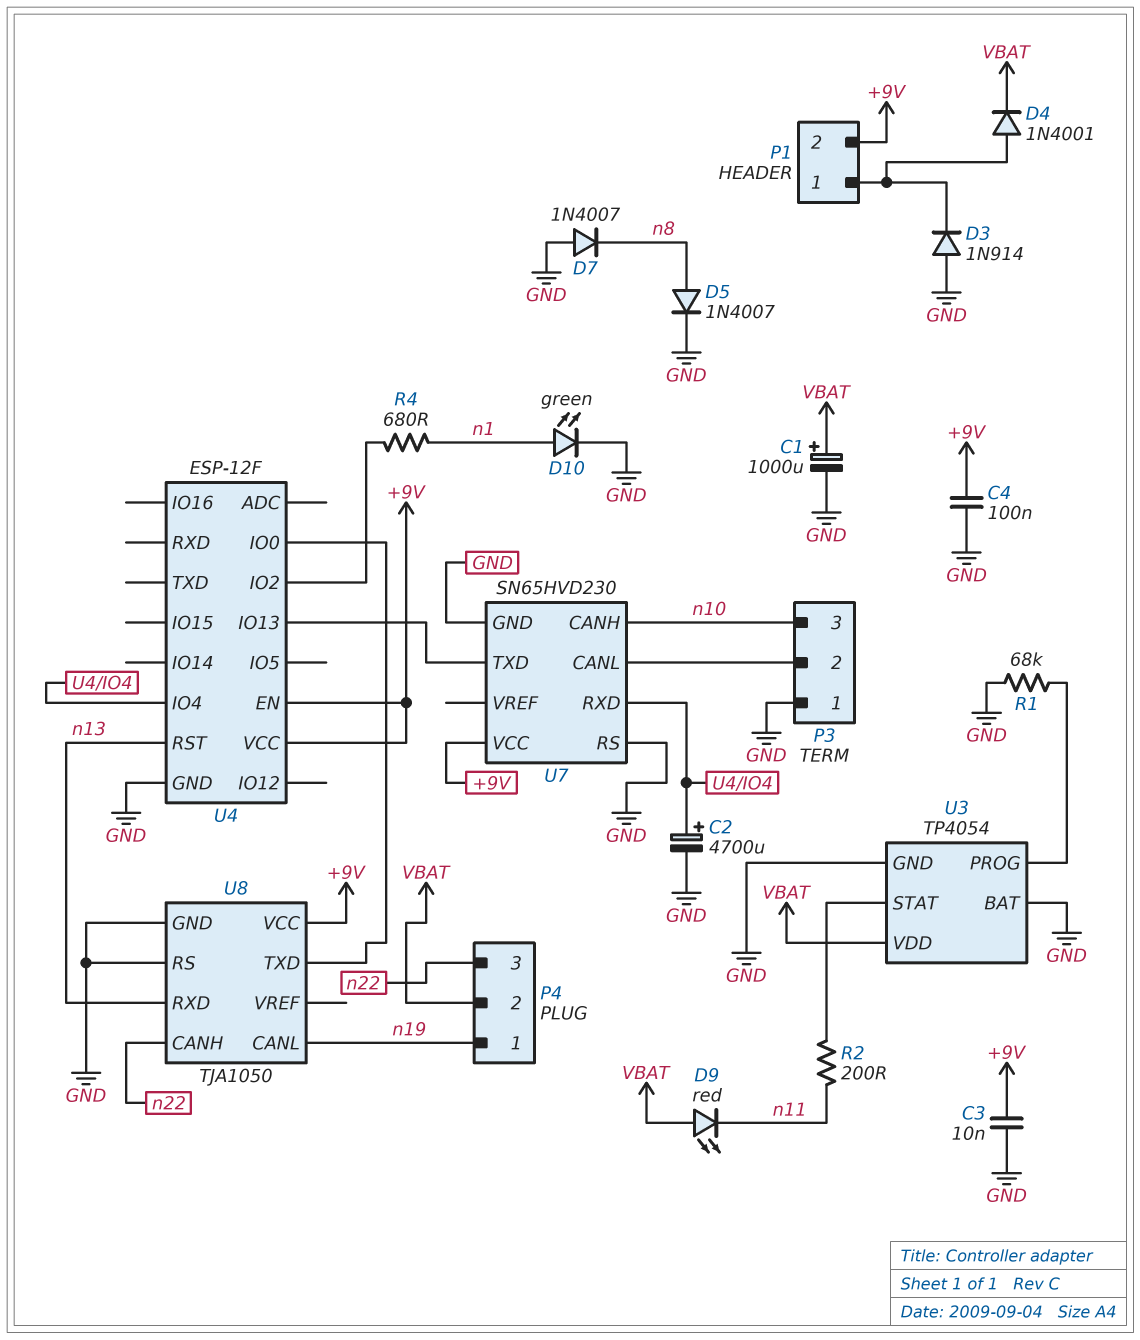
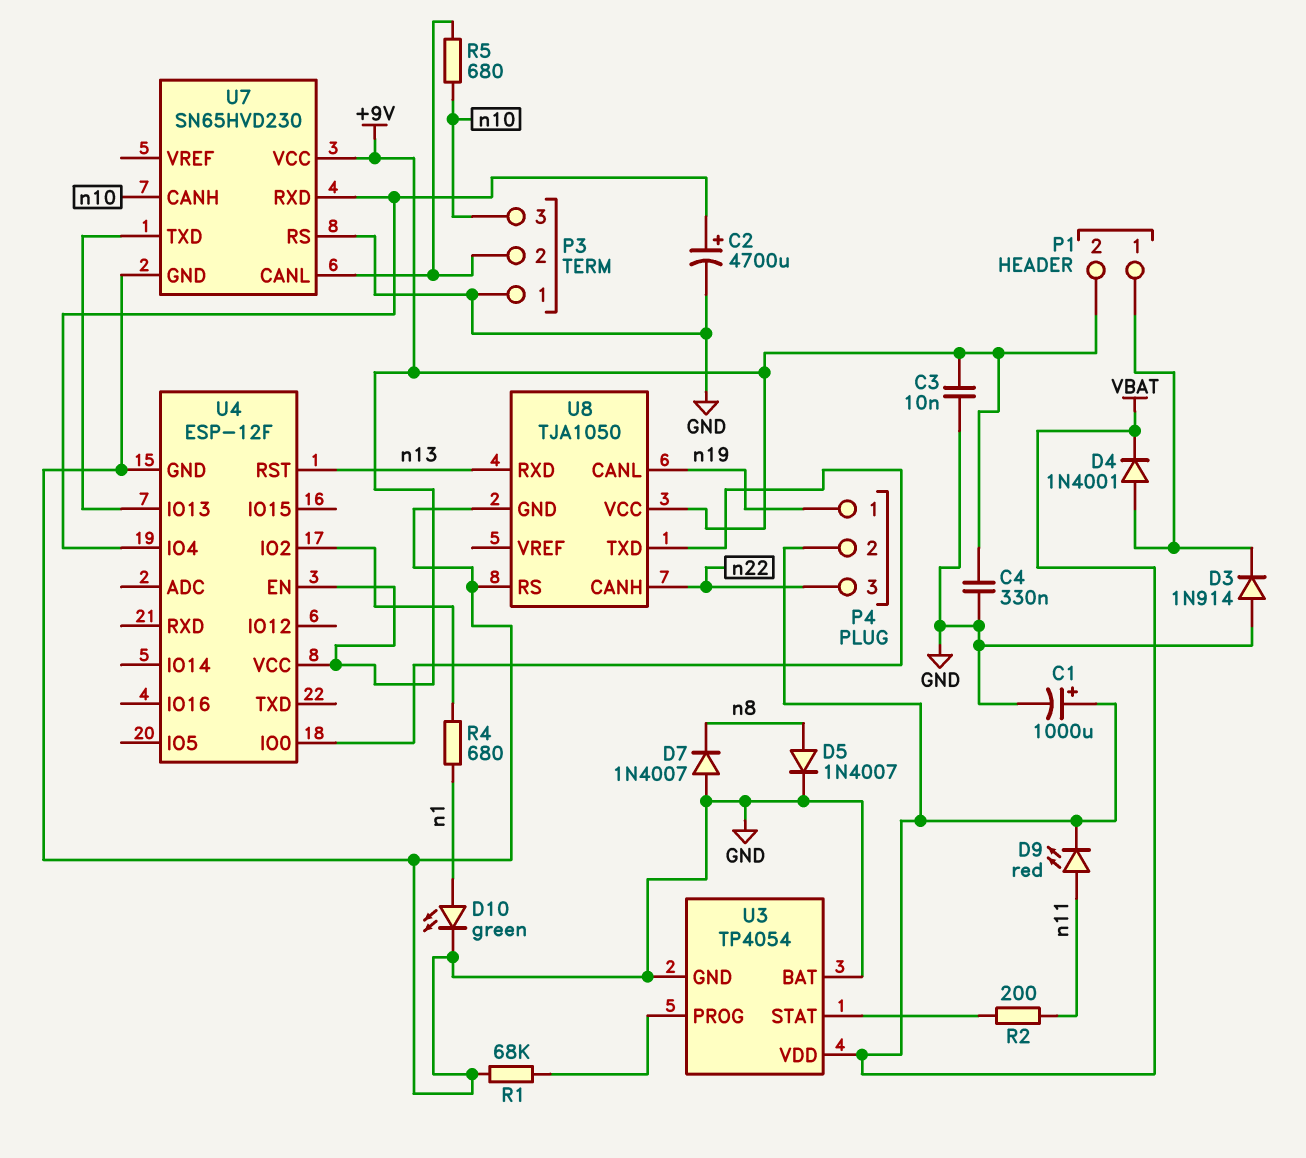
C4: 100nF (+9V, GND) -> 330nF (+9V, GND)
D9: LED red (A VBAT, K n11) -> LED red (A n11, K VBAT)
R5: none -> 680 (P3/2, n10)

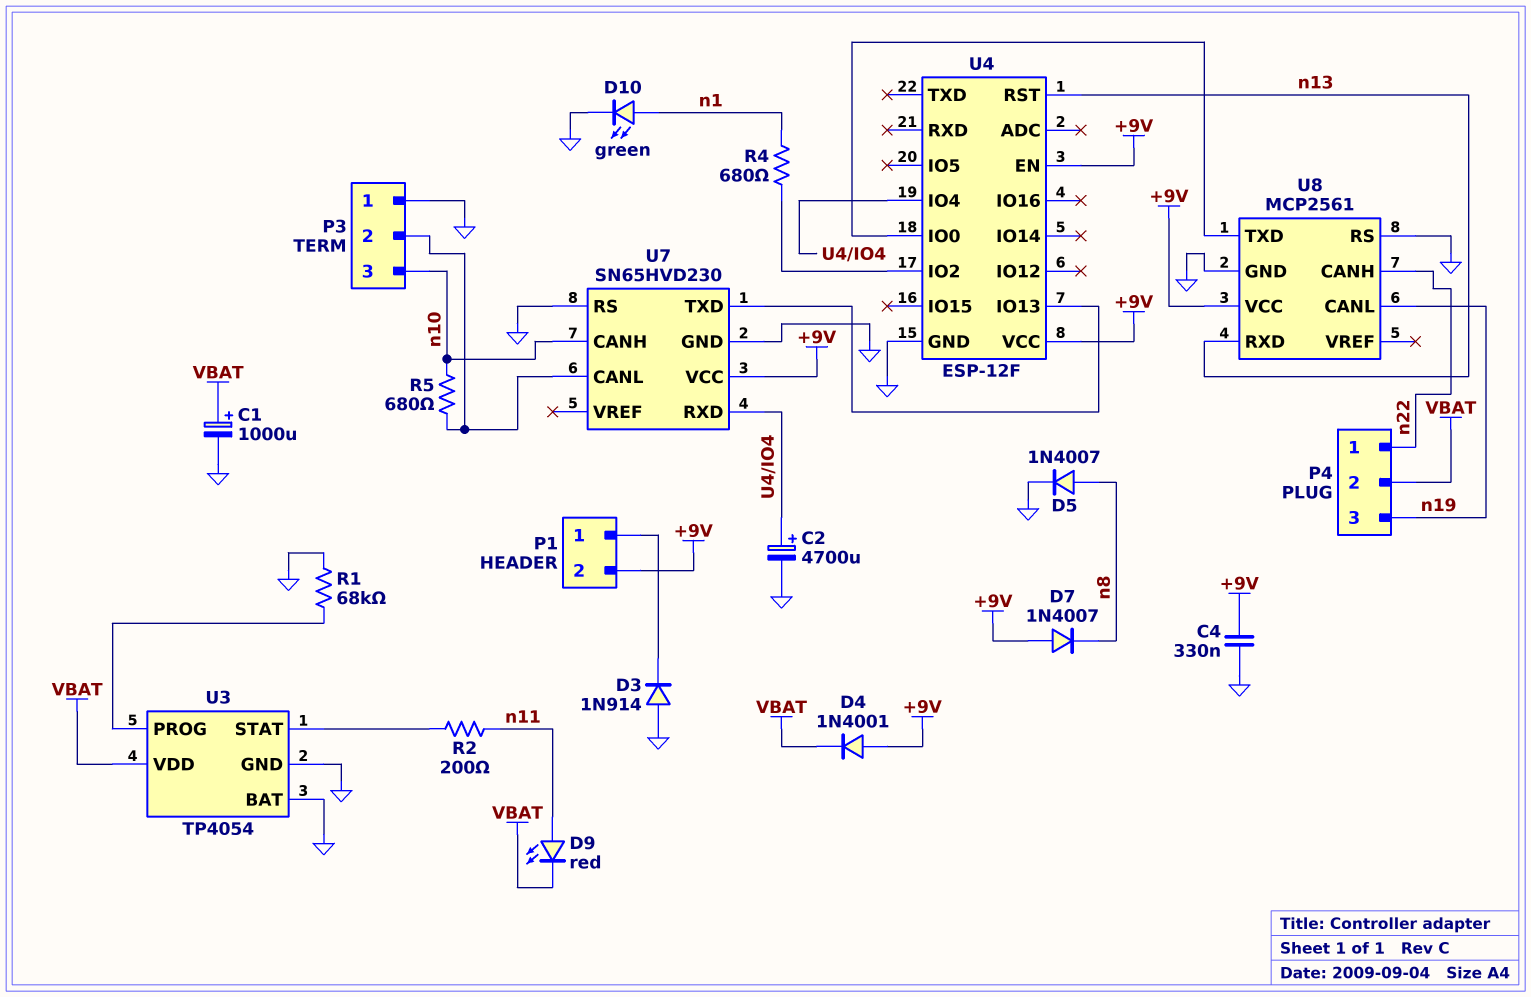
C3: 10nF (+9V, GND) -> none
D4: diode 1N4001 (A P1/1, K VBAT) -> diode 1N4001 (A +9V, K VBAT)
D7: diode 1N4007 (A GND, K n8) -> diode 1N4007 (A +9V, K n8)
P4 pin 1: n19 -> n22
P4 pin 3: n22 -> n19
U8: TJA1050 -> MCP2561

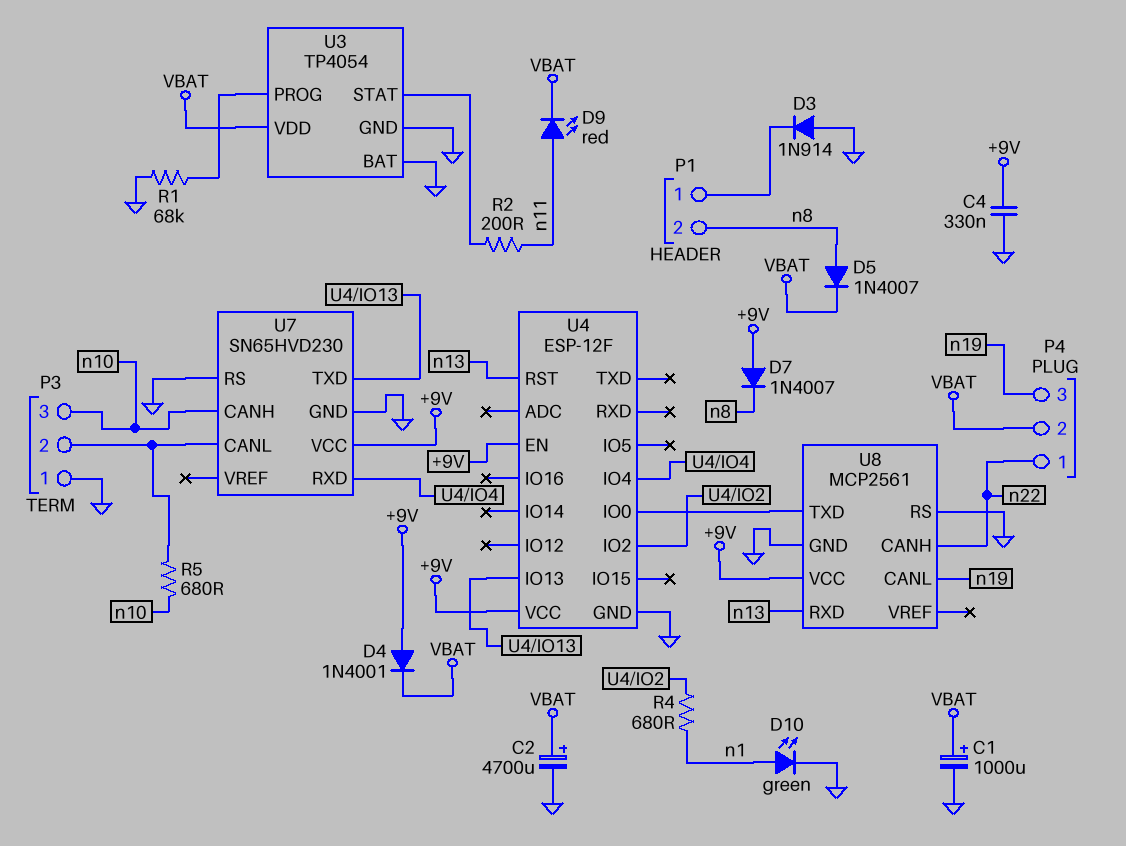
C2: 4700uF (plus U4/IO4, minus GND) -> 4700uF (plus VBAT, minus GND)
D5: diode 1N4007 (A n8, K GND) -> diode 1N4007 (A n8, K VBAT)
P1 pin 2: +9V -> n8

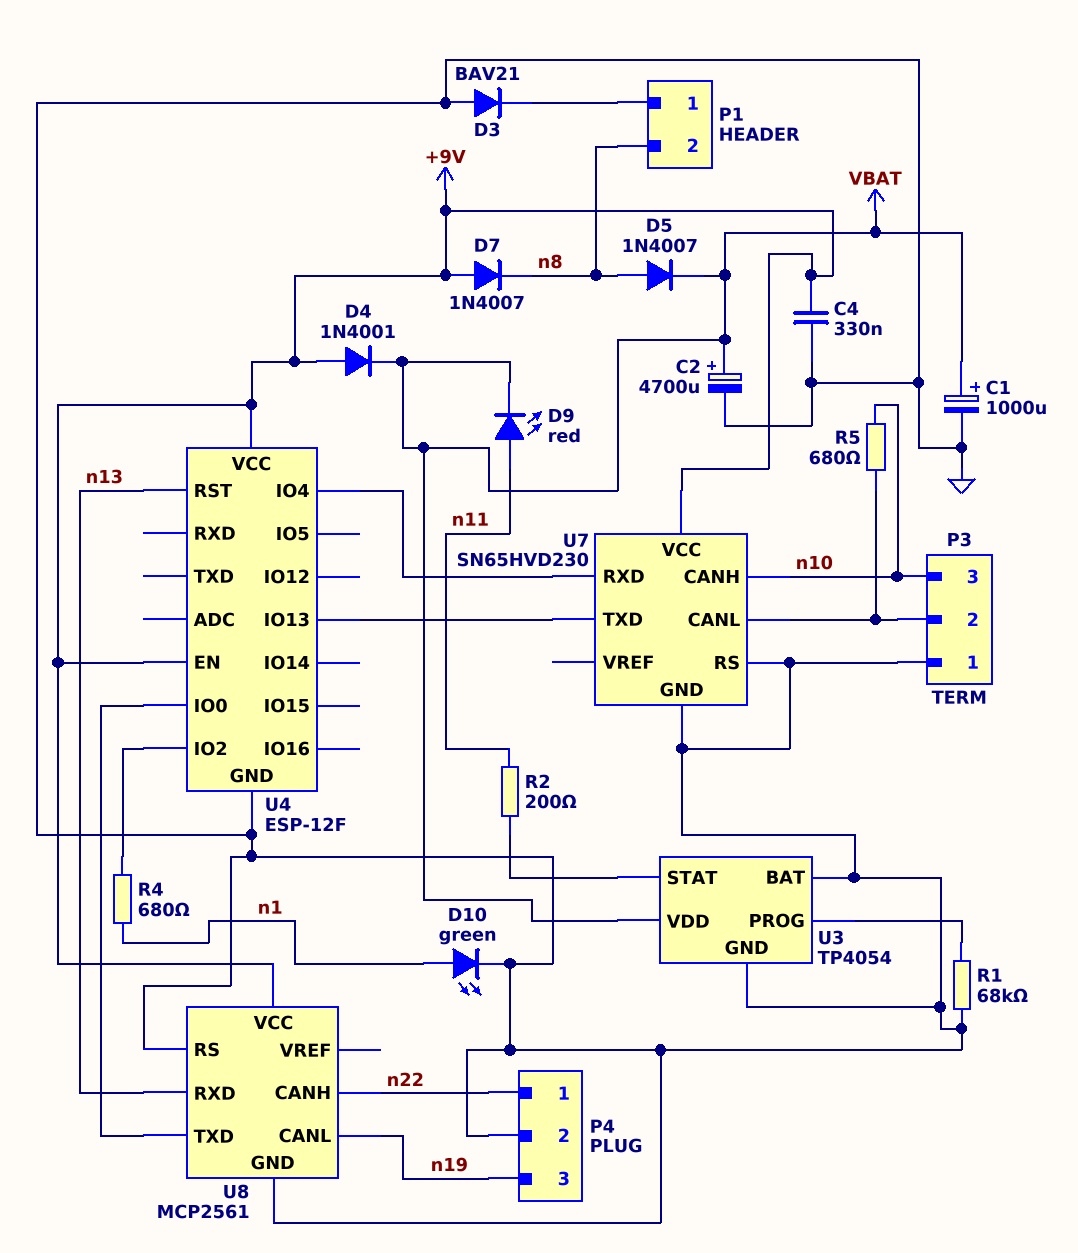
D3: diode 1N914 (A GND, K P1/1) -> diode BAV21 (A GND, K P1/1)
P4 pin 2: VBAT -> GND

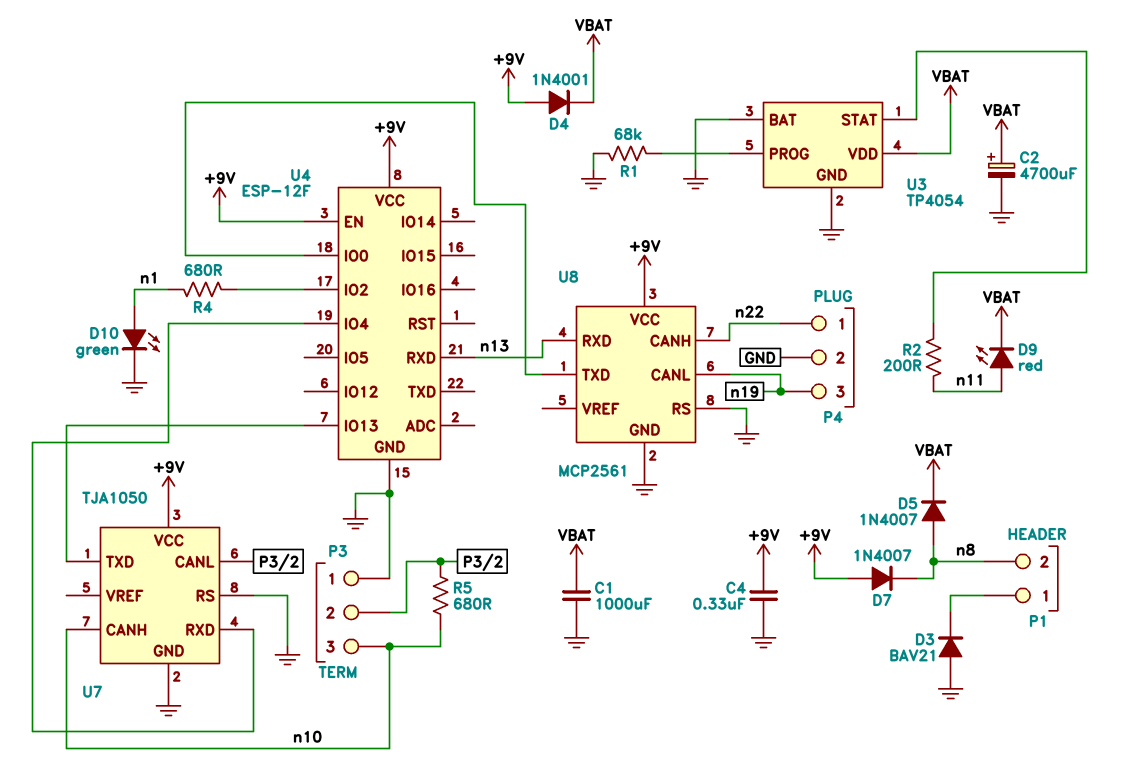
C1: 1000uF (plus VBAT, minus GND) -> 1000uF (GND, VBAT)
U4 pin RST: n13 -> none
U4 pin RXD: none -> n13
U7: SN65HVD230 -> TJA1050

